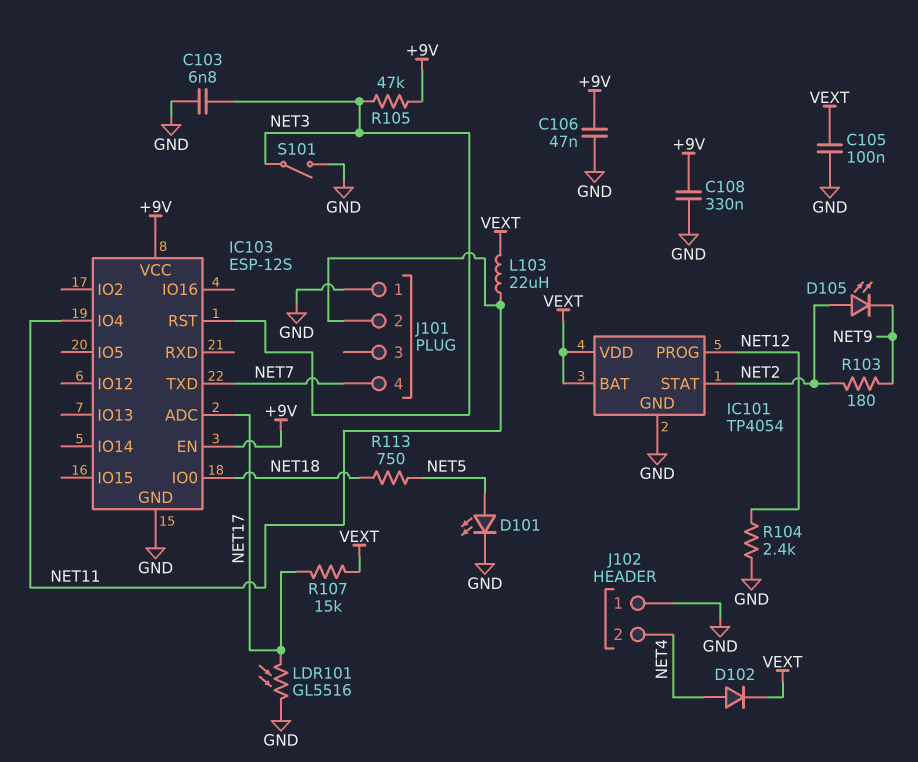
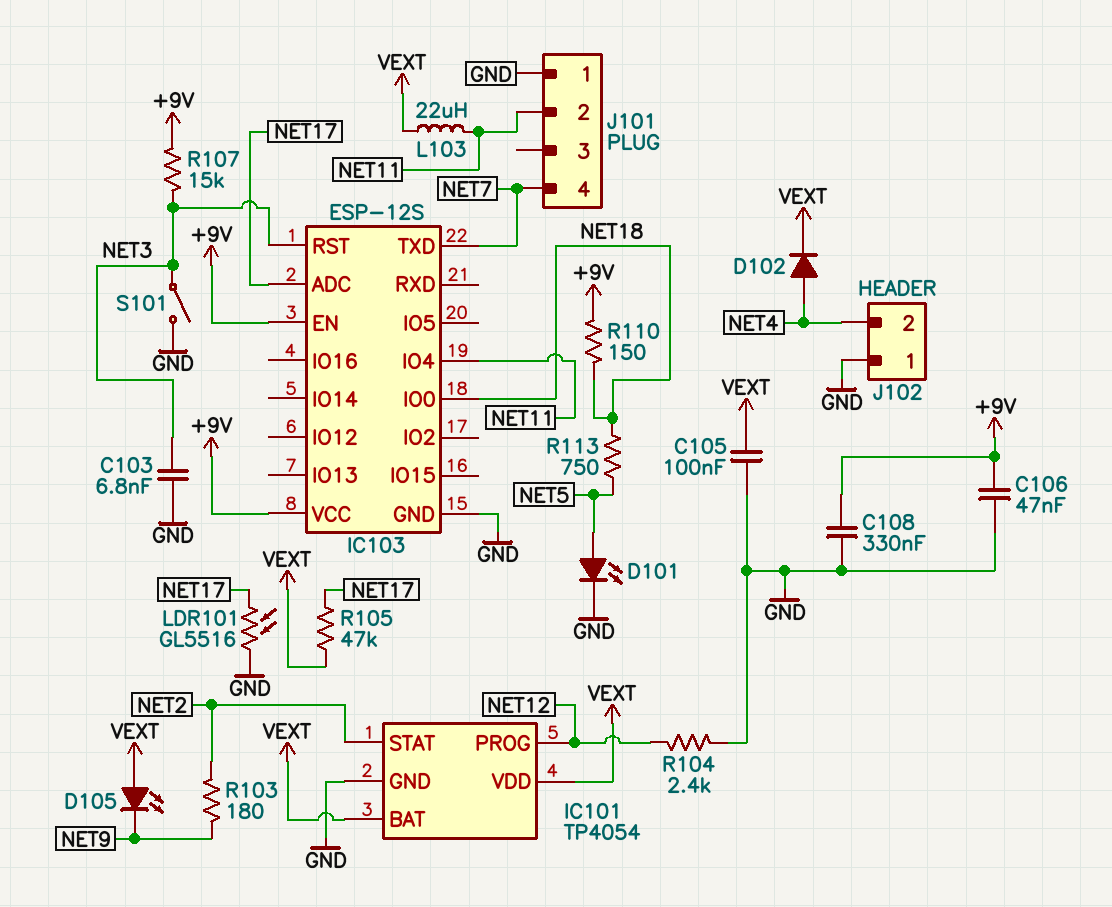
D105: LED (A NET2, K NET9) -> LED (A VEXT, K NET9)
R105: 47k (+9V, NET3) -> 47k (NET17, VEXT)
R107: 15k (NET17, VEXT) -> 15k (+9V, NET3)
R110: none -> 150 (+9V, NET18)

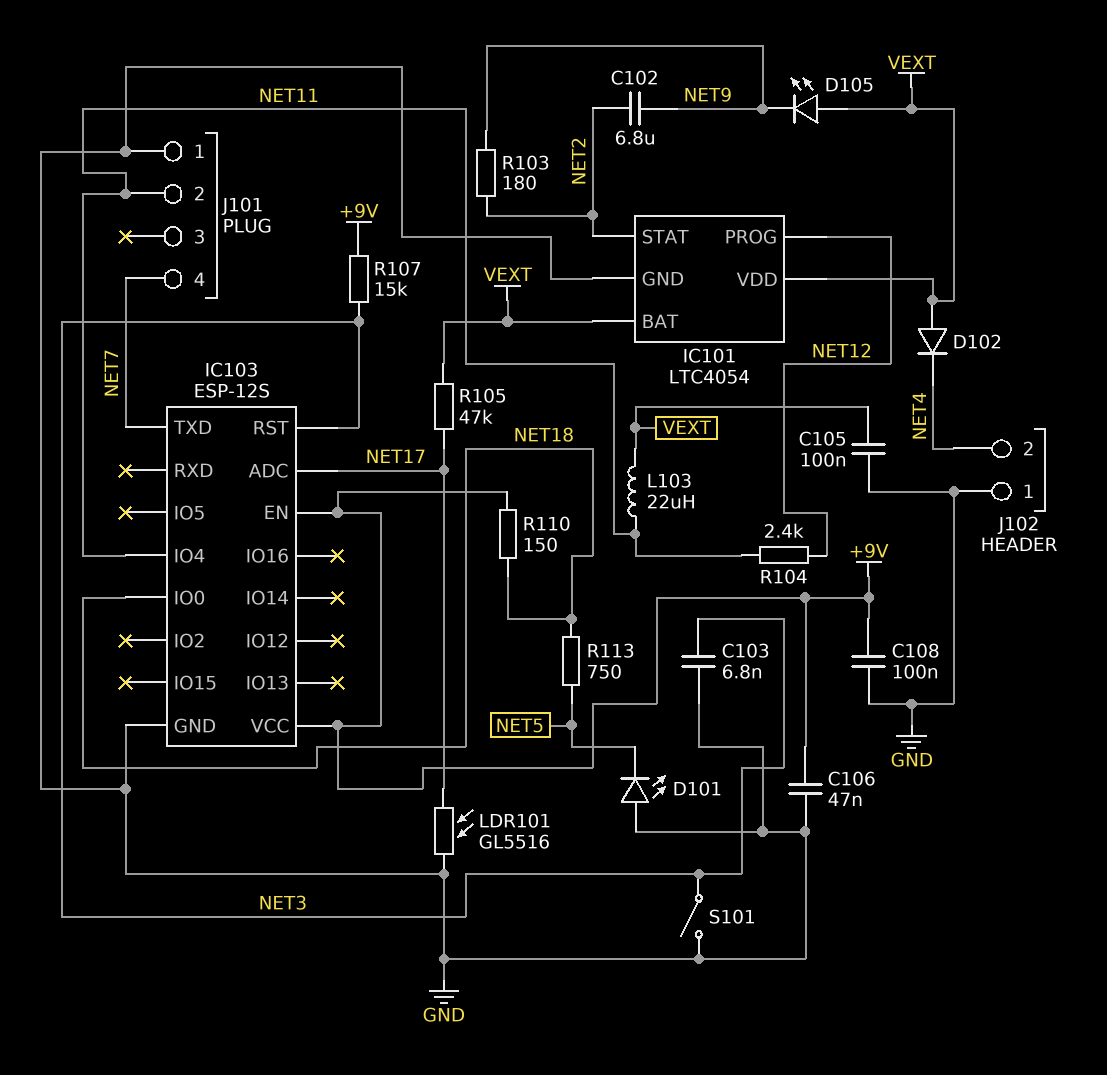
C102: none -> 6.8uF (NET2, NET9)
C108: 330nF (+9V, GND) -> 100nF (+9V, GND)
D101: LED (A NET5, K GND) -> LED (A GND, K NET5)
D102: diode (A NET4, K VEXT) -> diode (A VEXT, K NET4)
IC101: TP4054 -> LTC4054
R104: 2.4k (GND, NET12) -> 2.4k (NET11, NET12)

